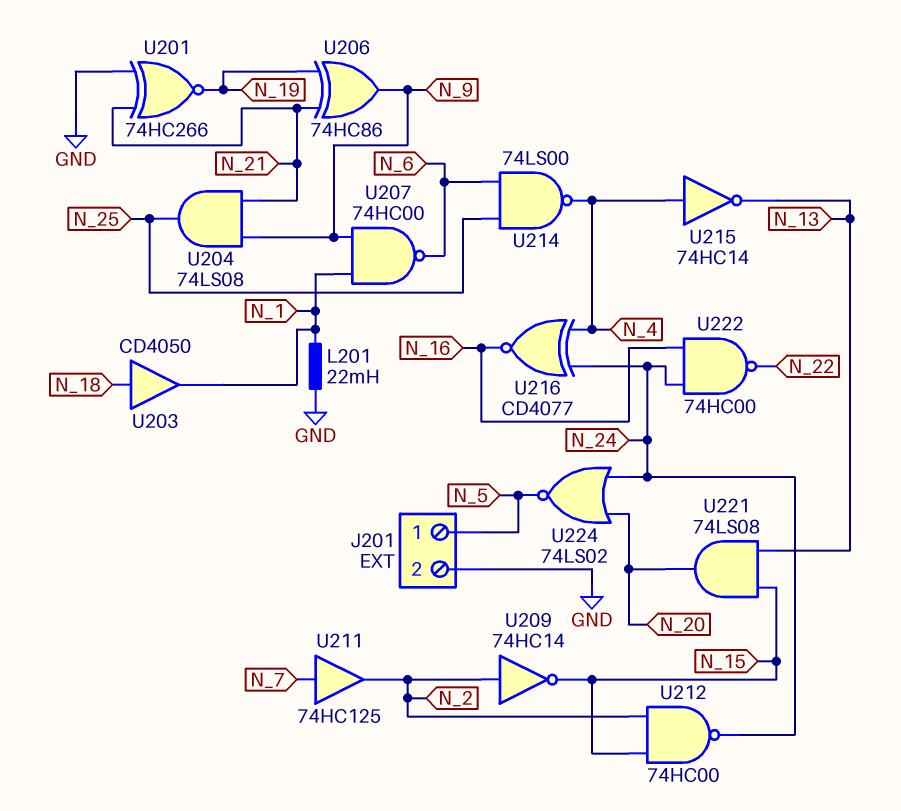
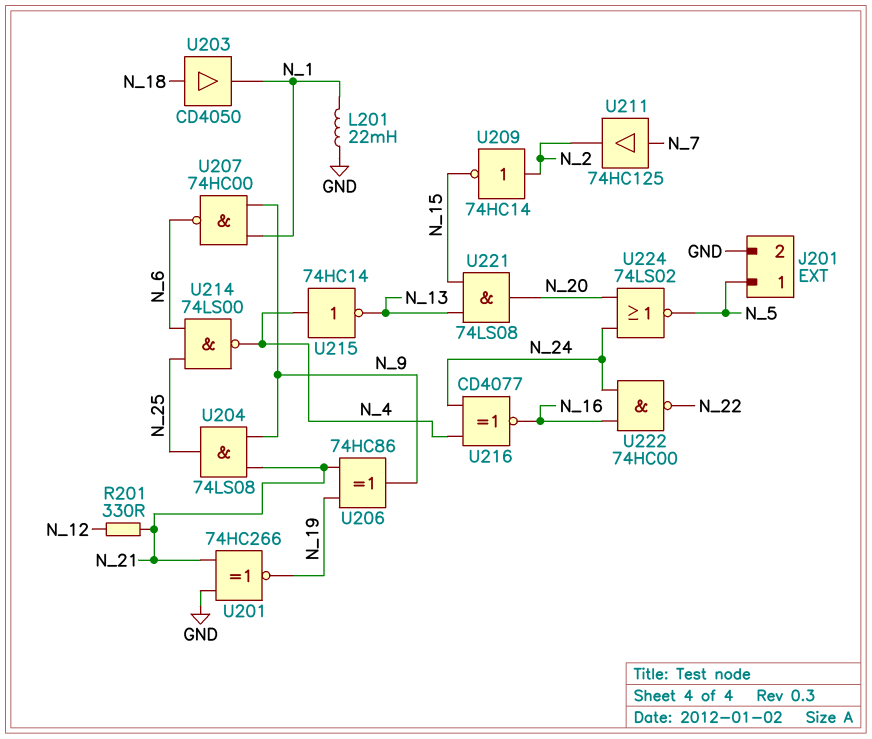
R201: none -> 330 (N_12, N_21)
U212: NAND 74HC00 (in N_2, in N_15, out N_24) -> none

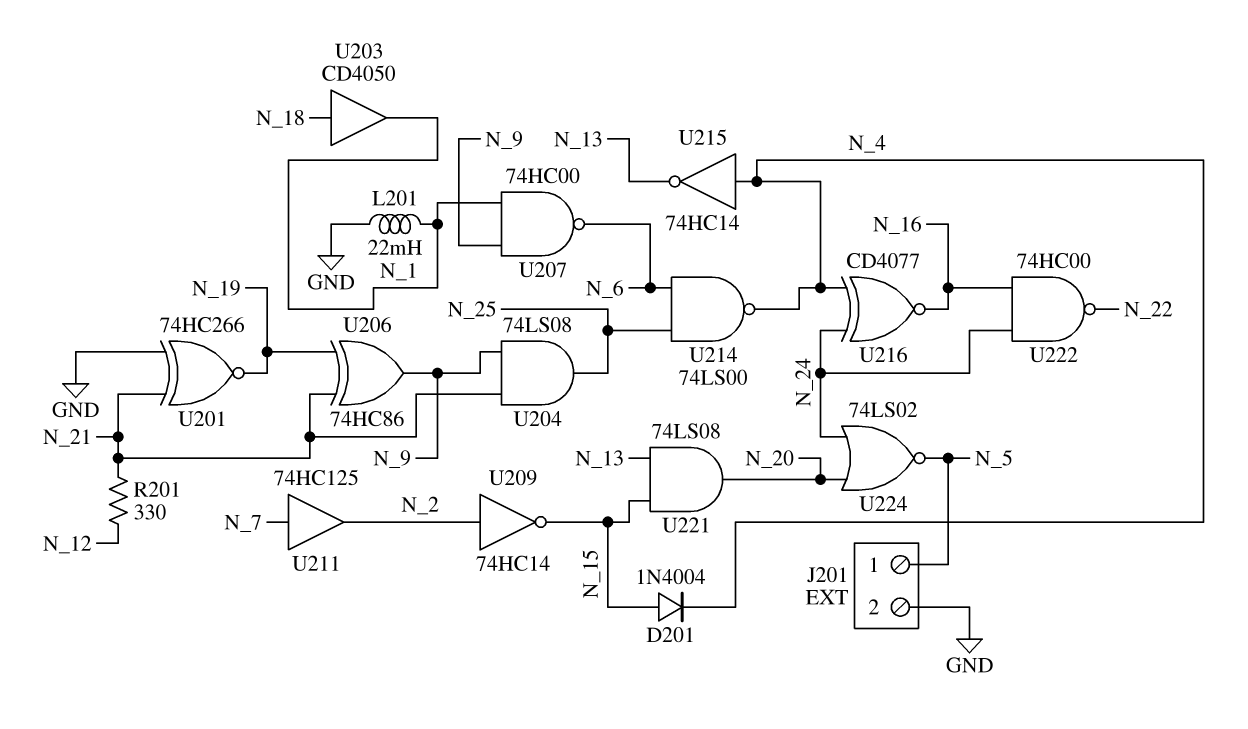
D201: none -> diode 1N4004 (A N_15, K N_4)

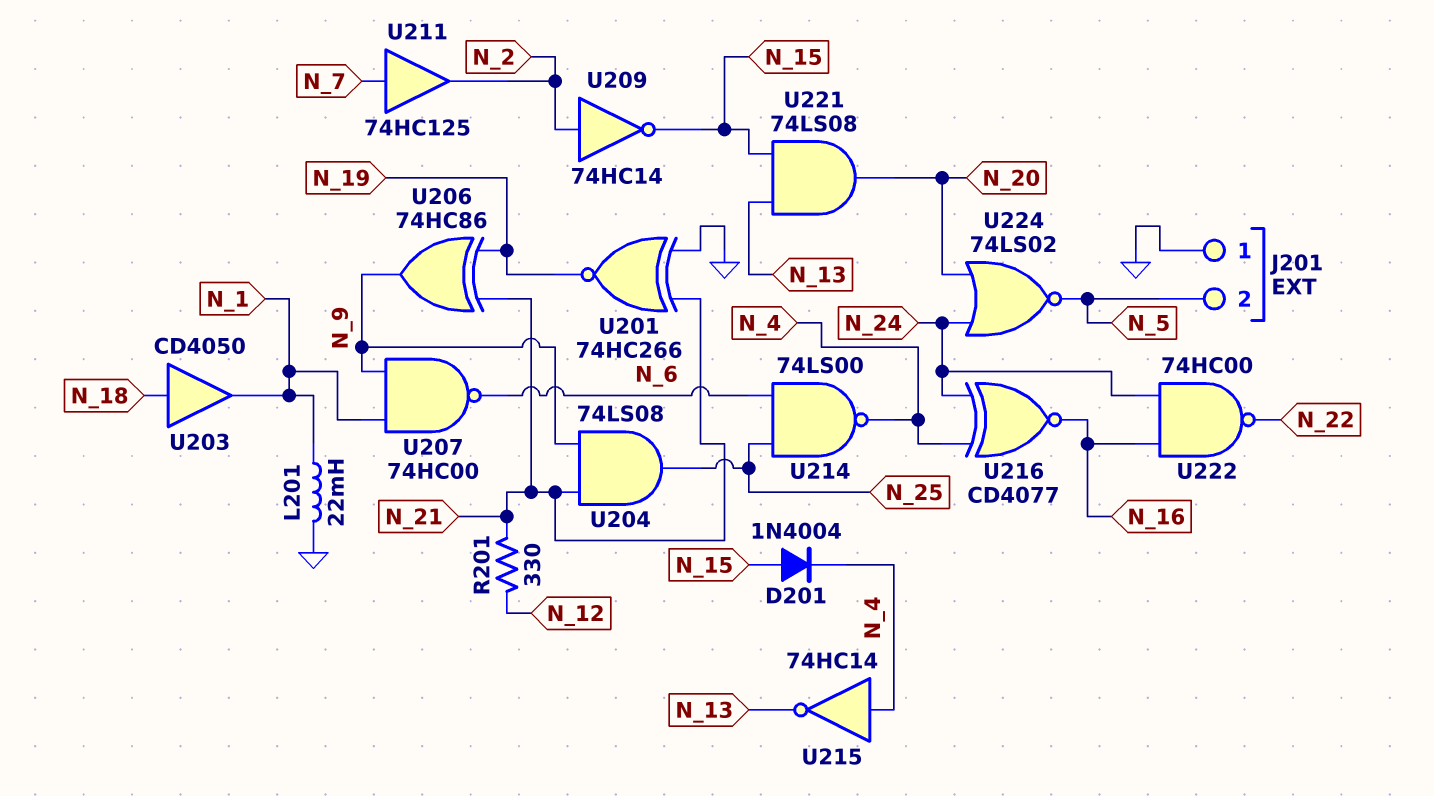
J201 pin 1: N_5 -> GND
J201 pin 2: GND -> N_5

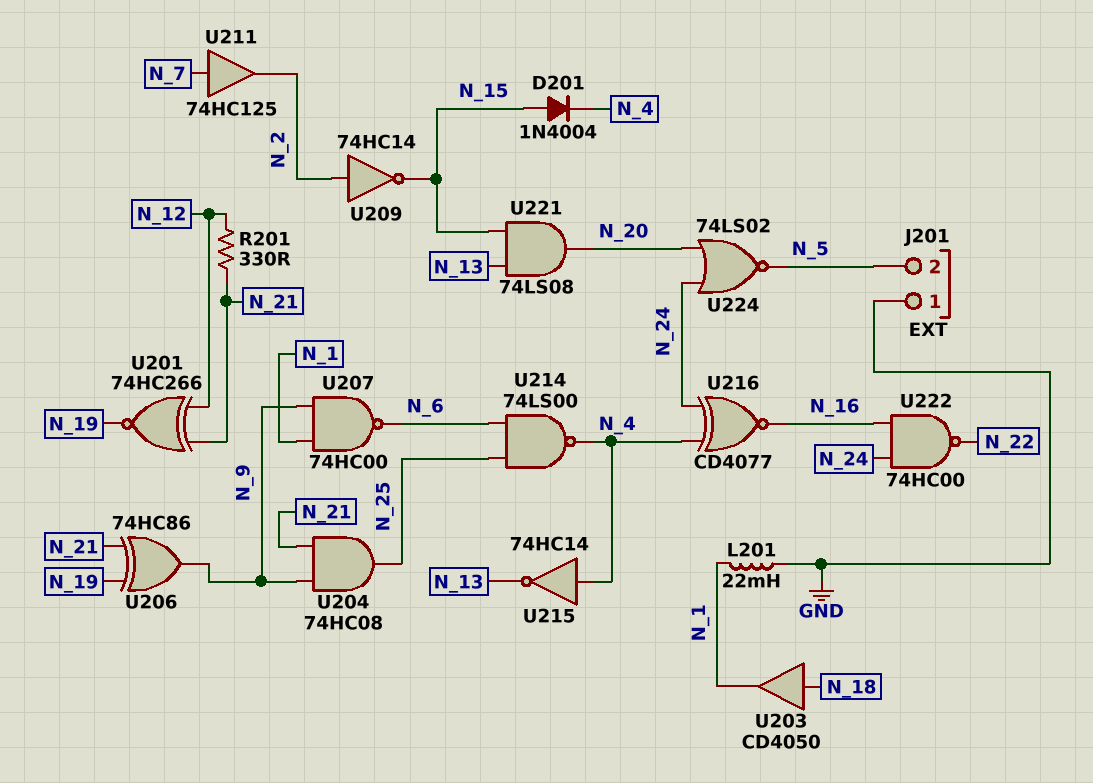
U201: XNOR 74HC266 (in GND, in N_21, out N_19) -> XNOR 74HC266 (in N_12, in N_21, out N_19)
U204: AND 74LS08 (in N_9, in N_21, out N_25) -> AND 74HC08 (in N_9, in N_21, out N_25)

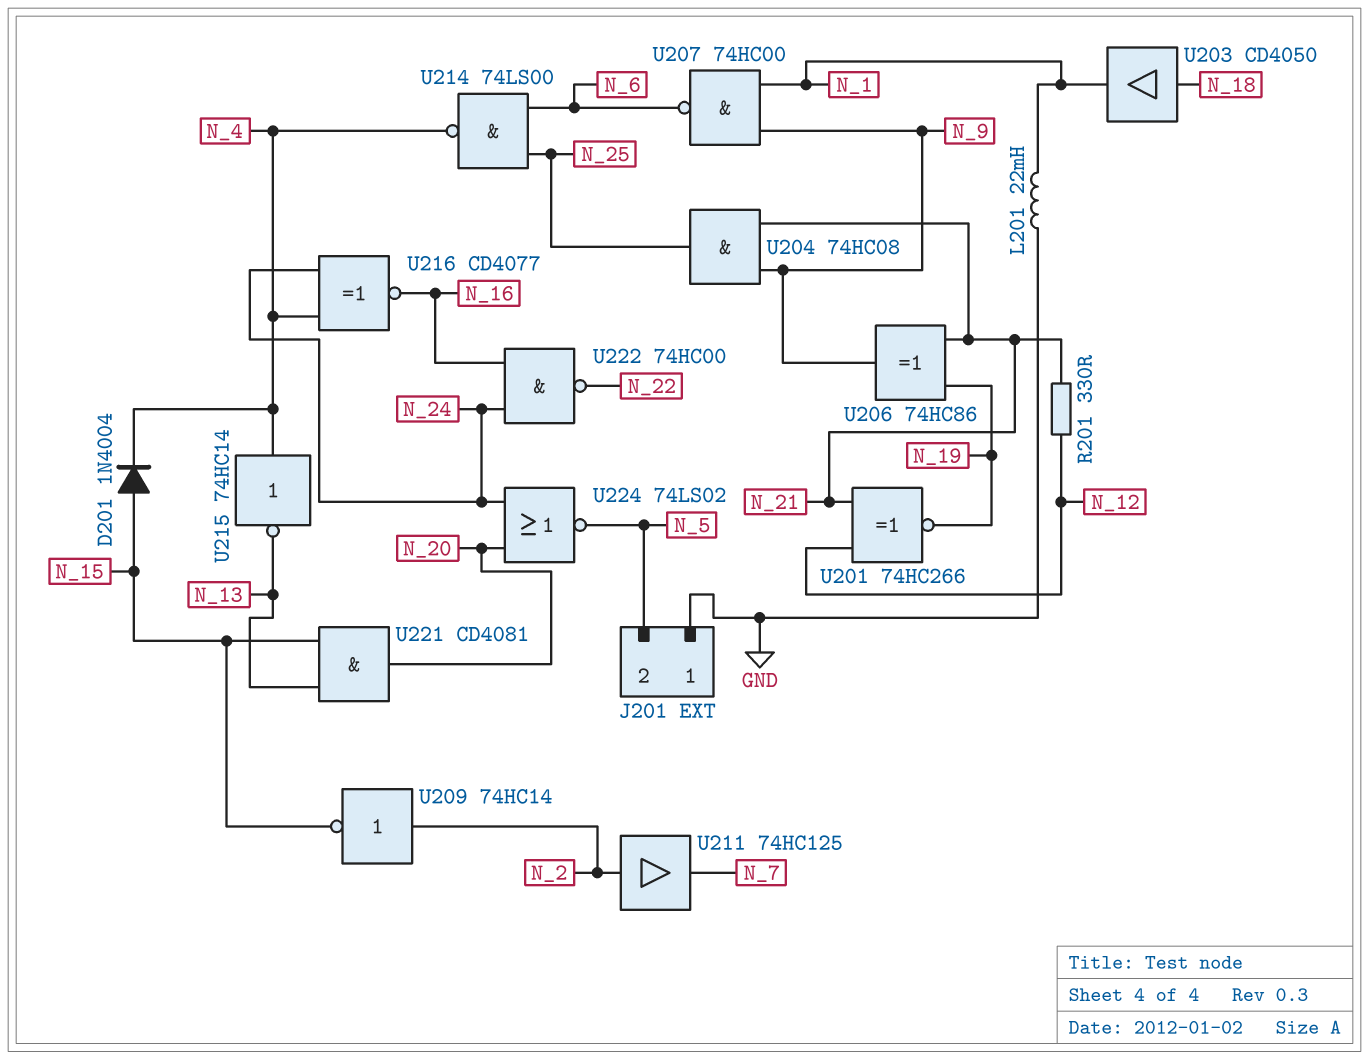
U211: buffer 74HC125 (in N_7, out N_2) -> buffer 74HC125 (in N_2, out N_7)
U221: AND 74LS08 (in N_13, in N_15, out N_20) -> AND CD4081 (in N_13, in N_15, out N_20)

